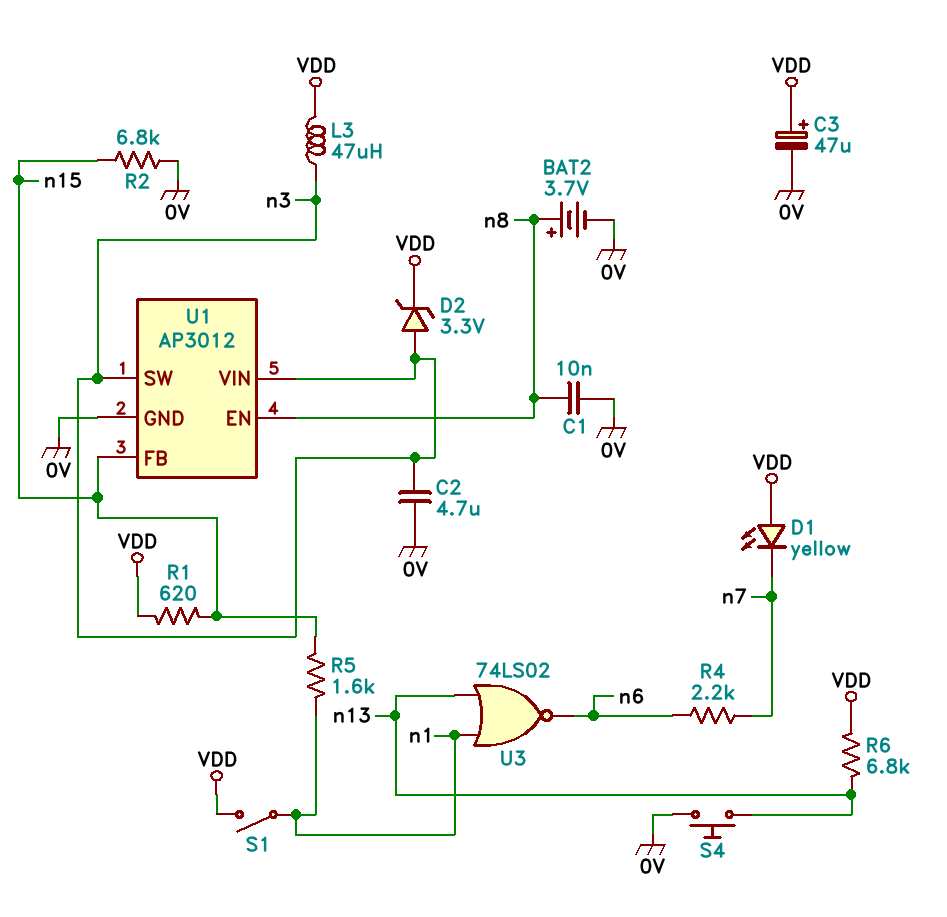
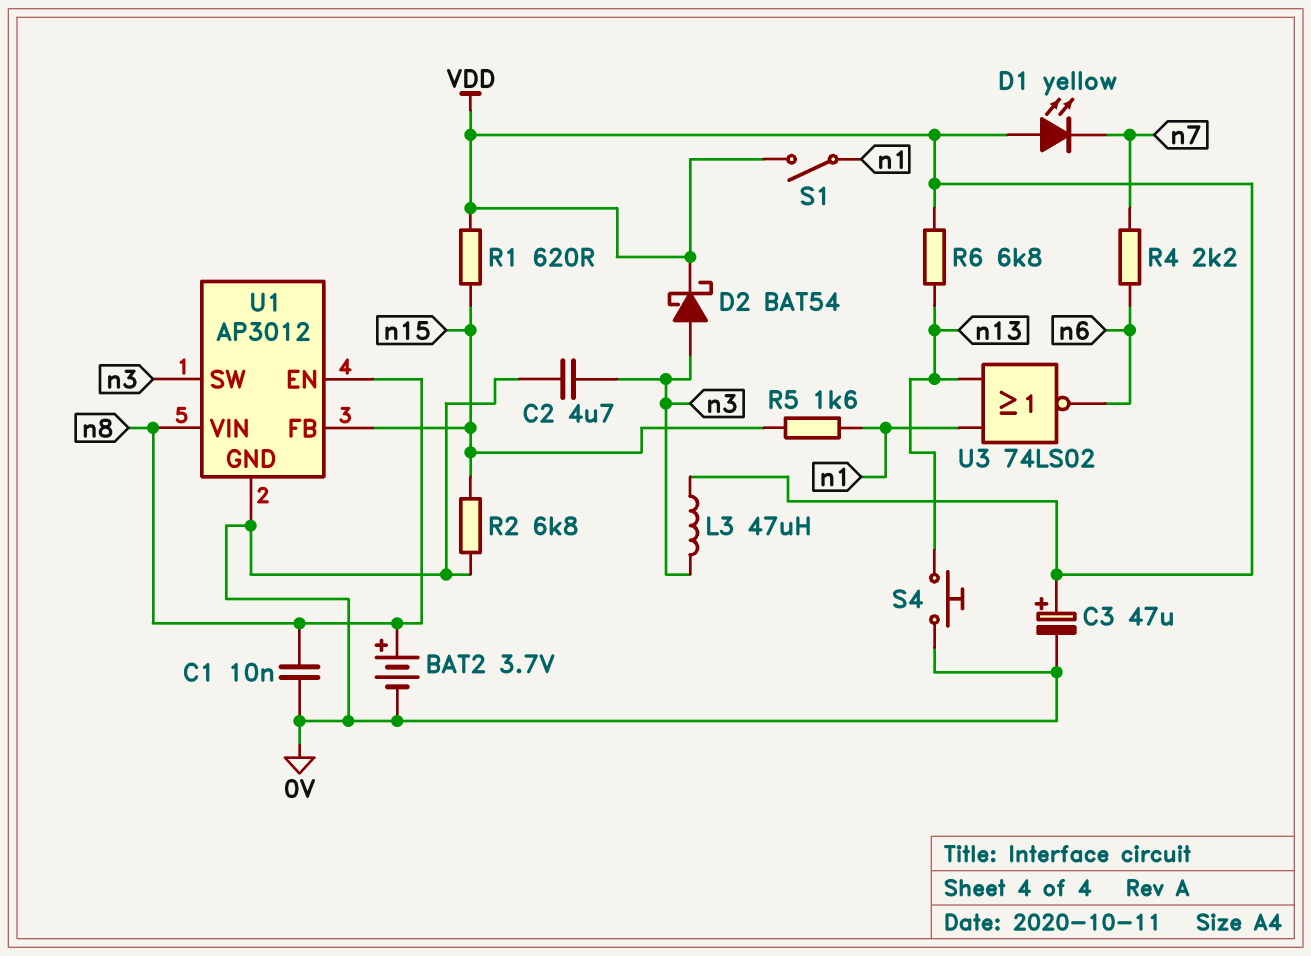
D2: zener 3.3V (A n3, K VDD) -> schottky BAT54 (A n3, K VDD)
U1 pin VIN: n3 -> n8

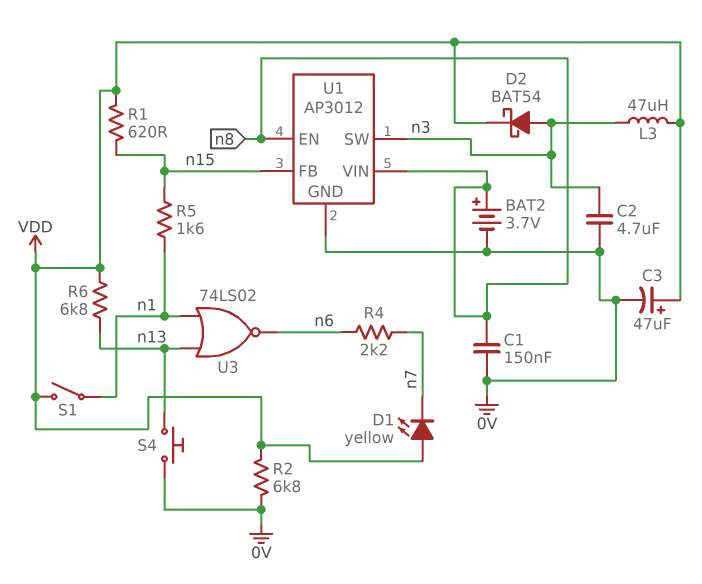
C1: 10nF (0V, n8) -> 150nF (0V, n8)
R2: 6.8k (0V, n15) -> 6.8k (0V, VDD)

